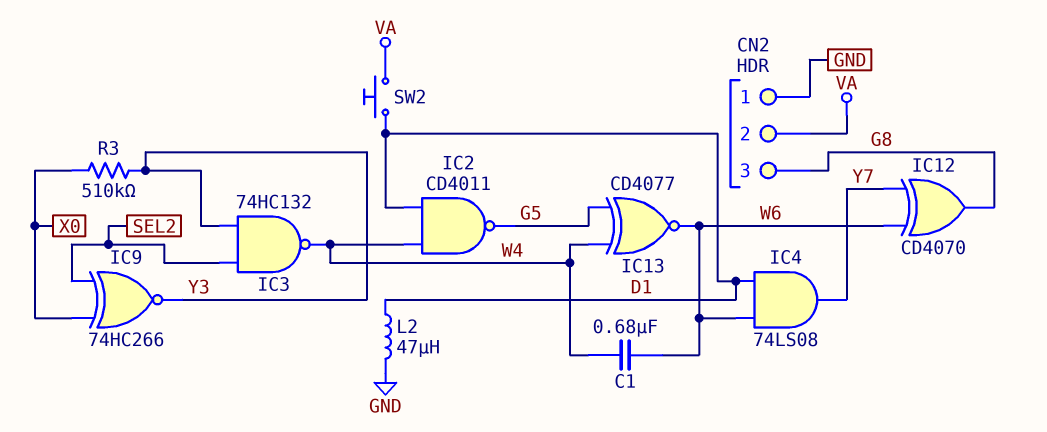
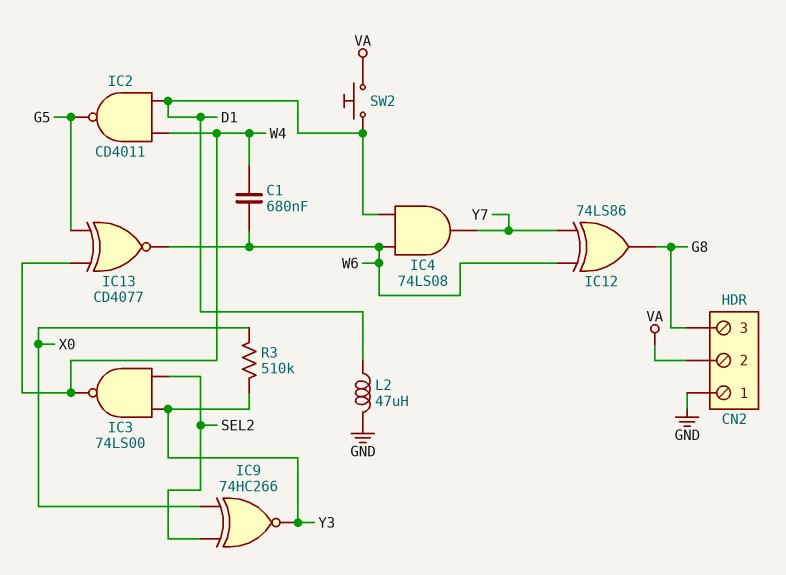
IC3: NAND 74HC132 (in SEL2, in Y3, out W4) -> NAND 74LS00 (in SEL2, in Y3, out W4)
IC12: XOR CD4070 (in W6, in Y7, out G8) -> XOR 74LS86 (in W6, in Y7, out G8)

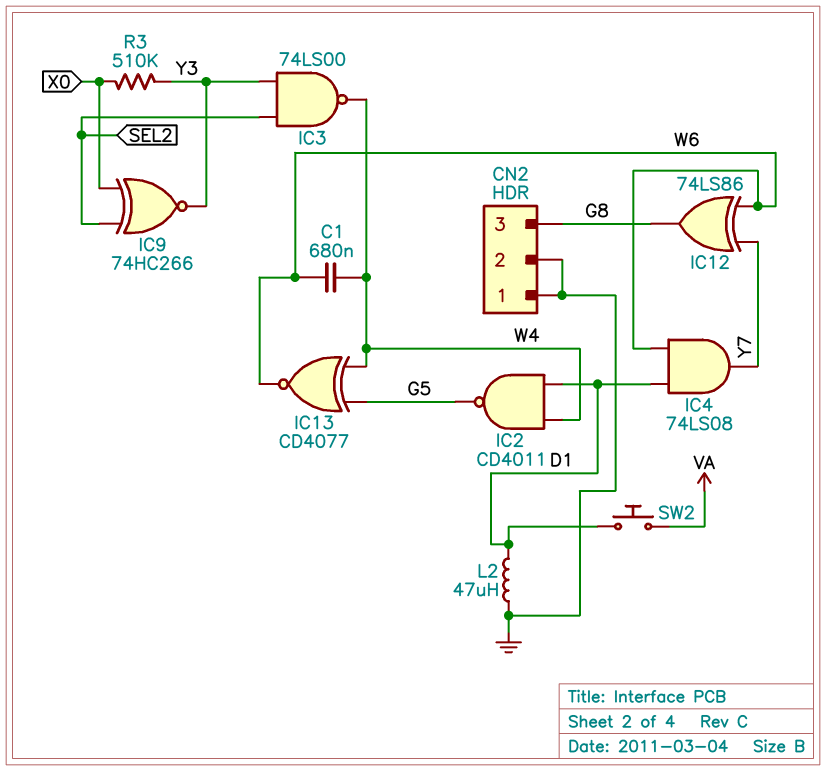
CN2 pin 2: VA -> GND

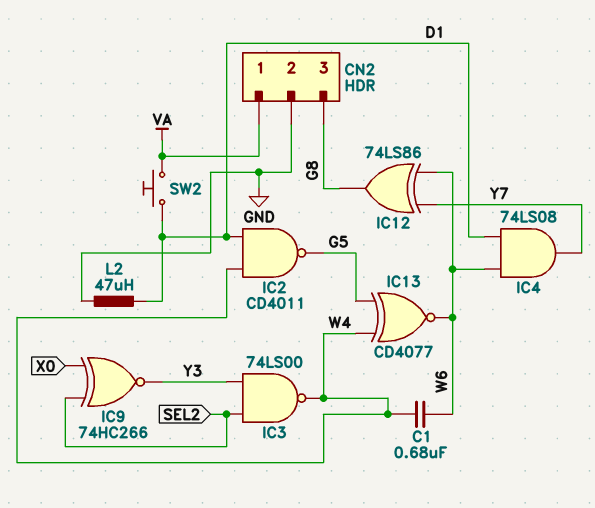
CN2 pin 1: GND -> VA
R3: 510k (X0, Y3) -> none

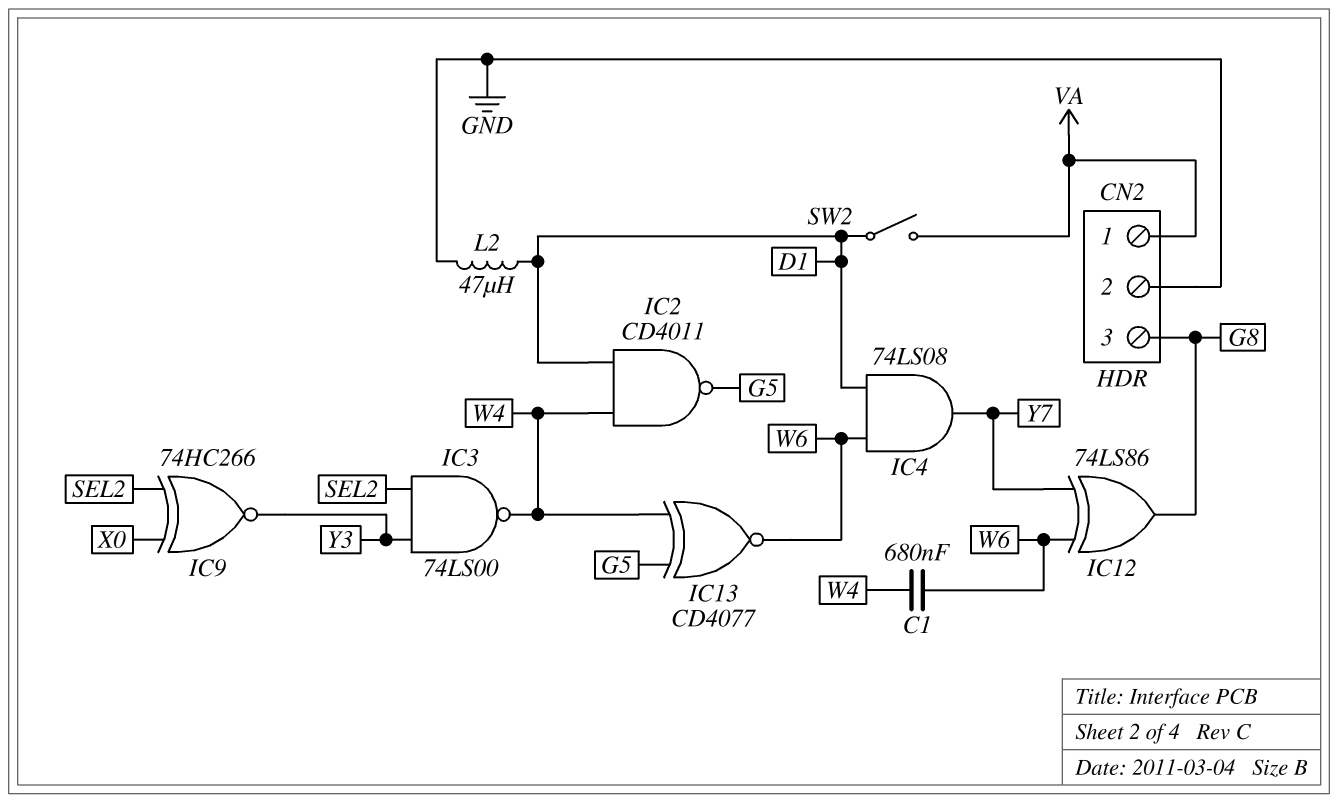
SW2: button (D1, VA) -> switch (D1, VA)

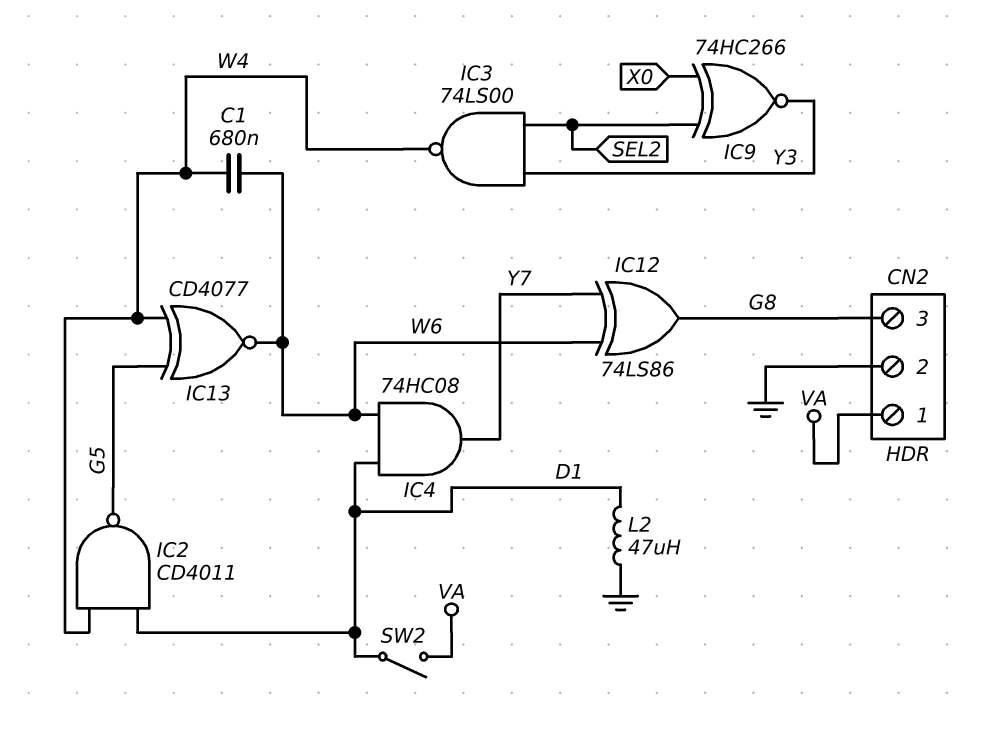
IC4: AND 74LS08 (in D1, in W6, out Y7) -> AND 74HC08 (in D1, in W6, out Y7)

